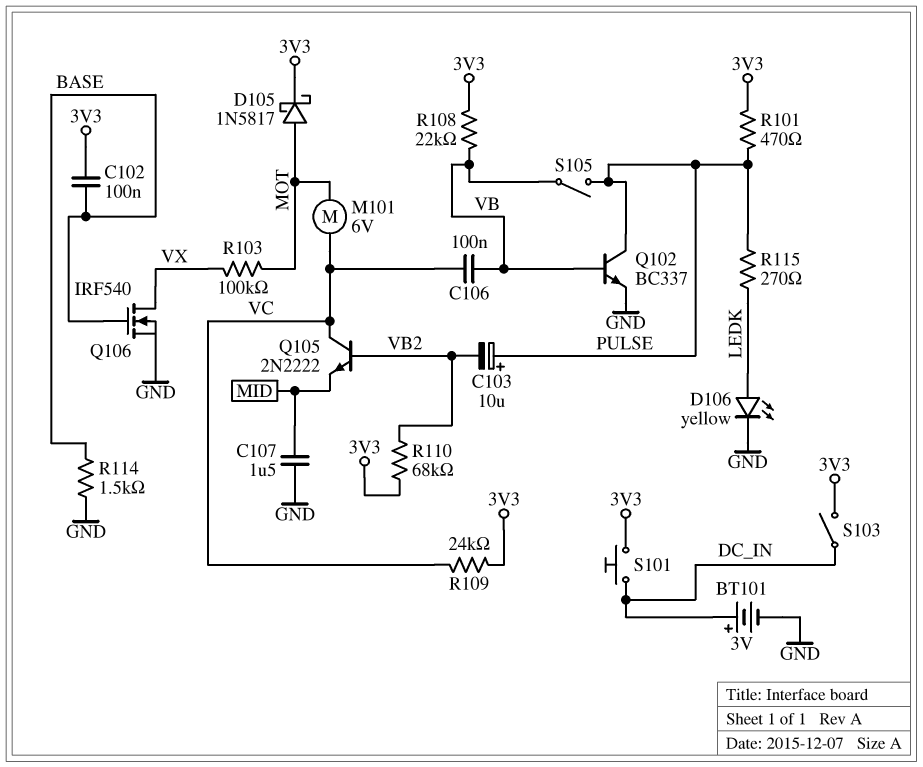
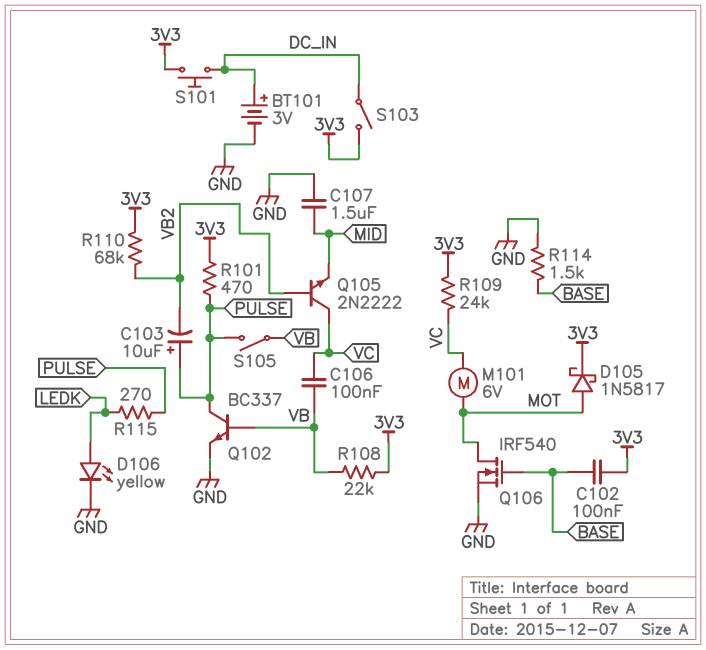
Q106: NMOS IRF540 (G BASE, D VX, S GND) -> NMOS IRF540 (G BASE, D MOT, S GND)
R103: 100k (MOT, VX) -> none

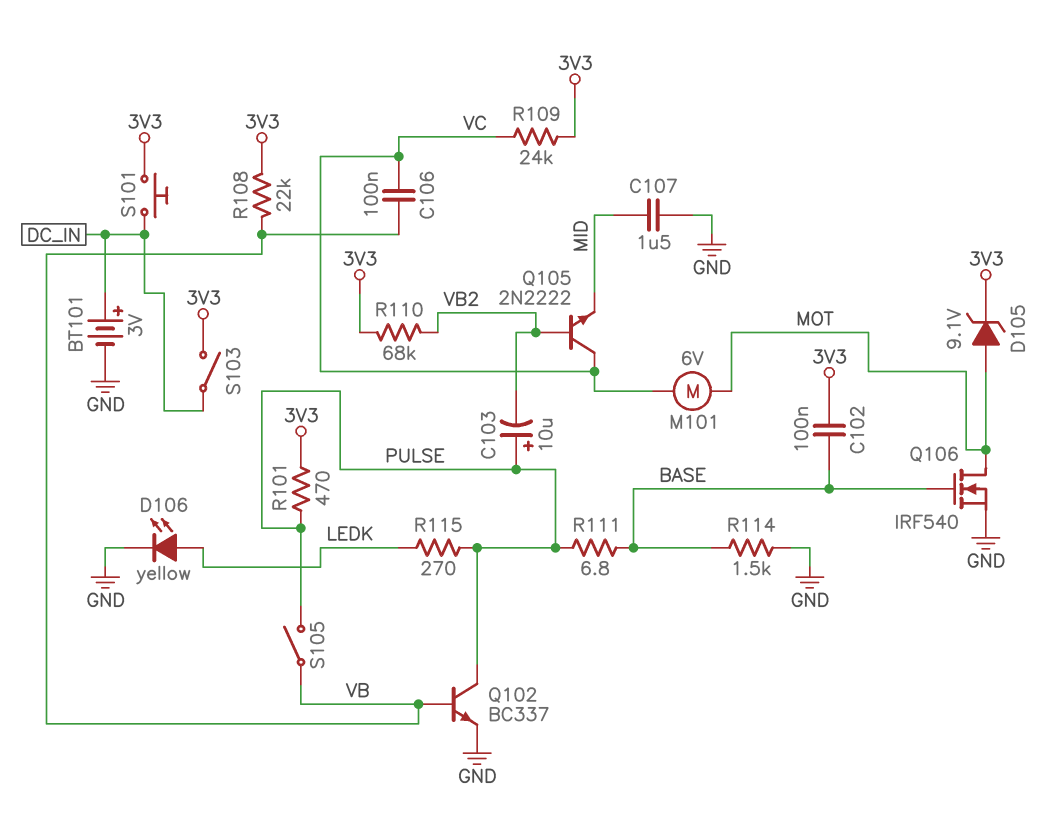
D105: schottky 1N5817 (A MOT, K 3V3) -> zener 9.1V (A MOT, K 3V3)
R111: none -> 6.8 (BASE, PULSE)

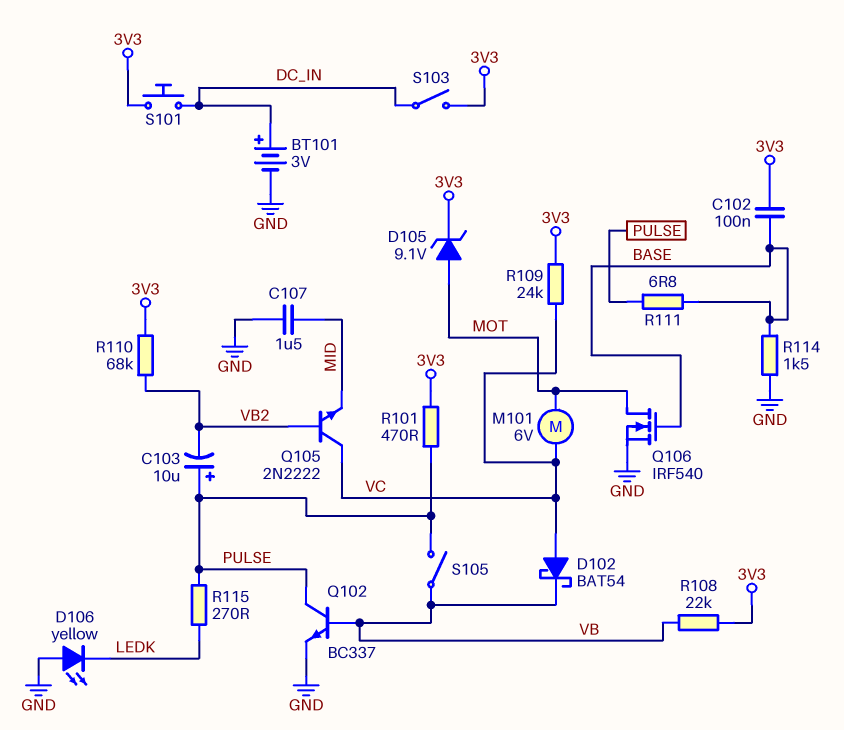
C106: 100nF (VB, VC) -> none
D102: none -> schottky BAT54 (A VC, K VB)
D106: LED yellow (A LEDK, K GND) -> LED yellow (A GND, K LEDK)

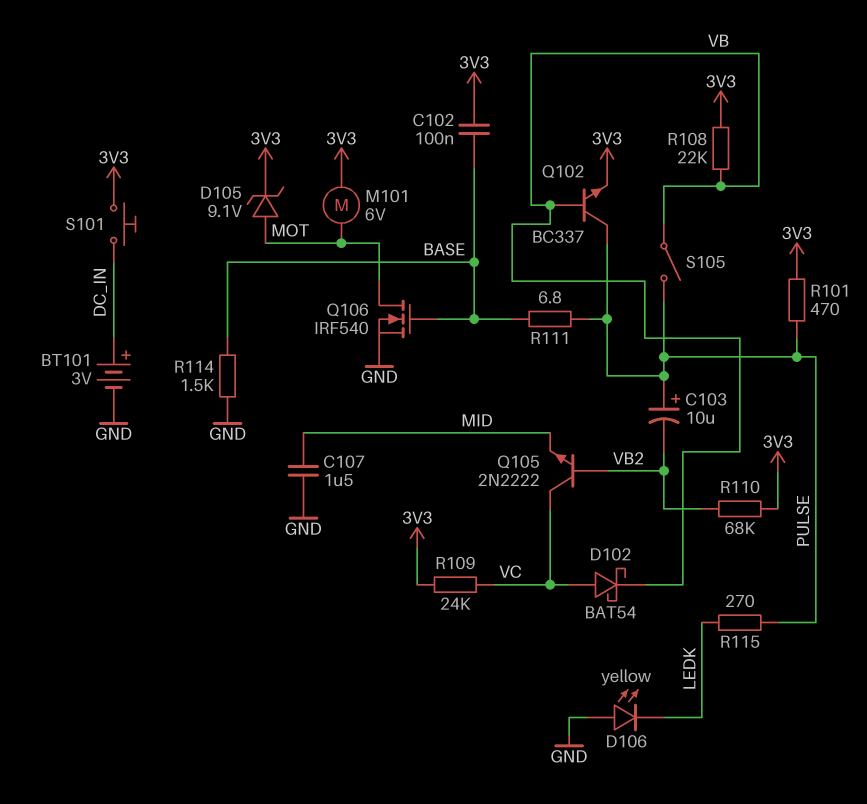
M101: motor 6V (MOT, VC) -> motor 6V (3V3, MOT)
Q102: NPN BC337 (B VB, C PULSE, E GND) -> NPN BC337 (B VB, C PULSE, E 3V3)
S103: switch (3V3, DC_IN) -> none

